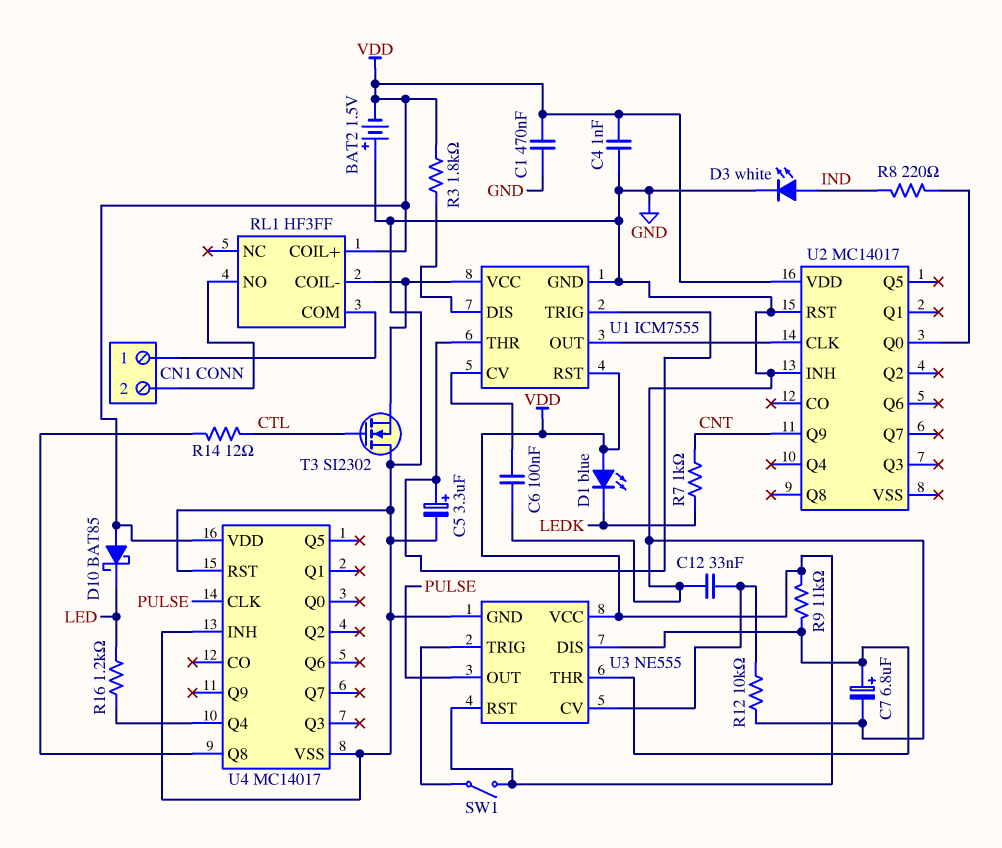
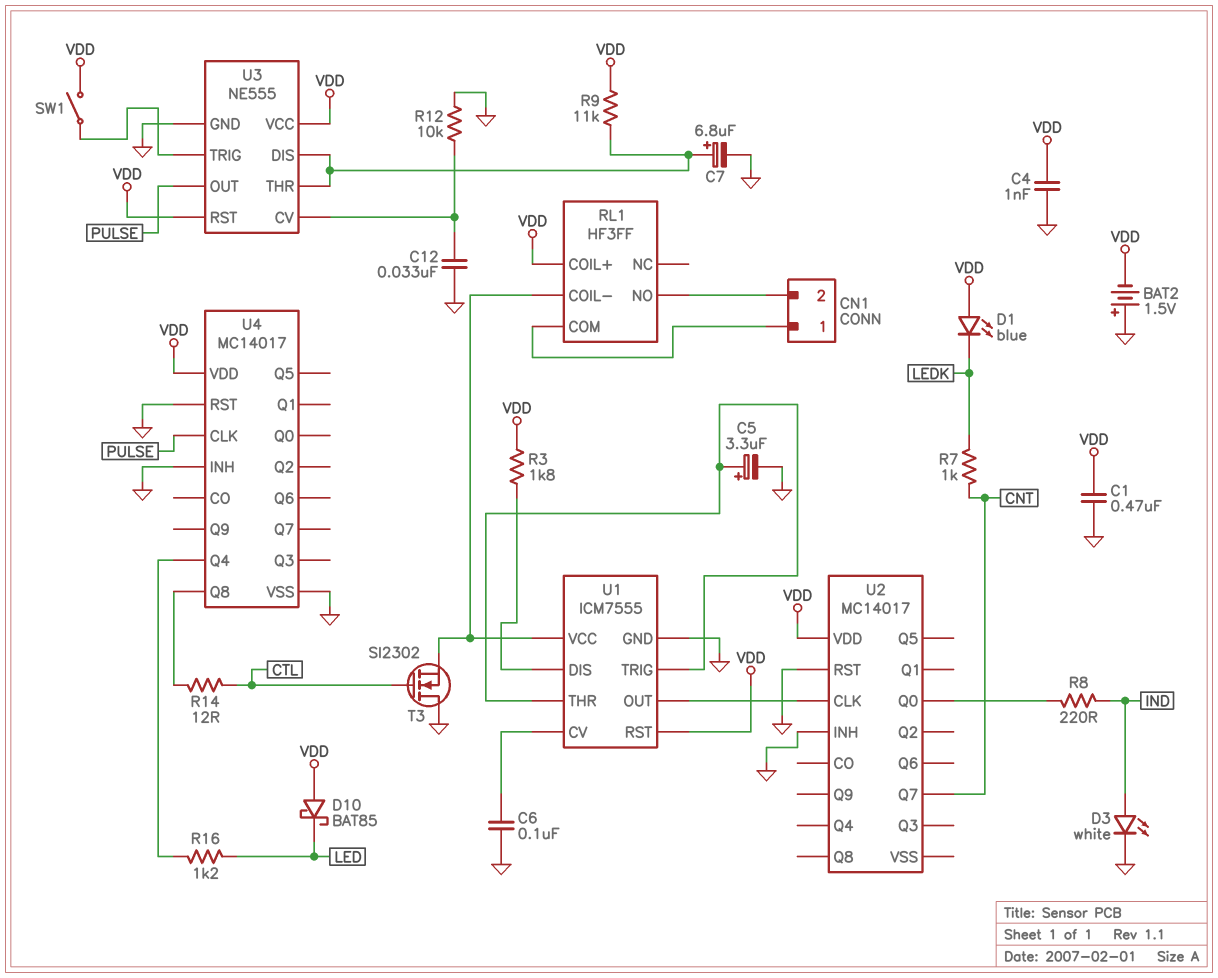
U2 pin Q7: none -> CNT
U2 pin Q9: CNT -> none

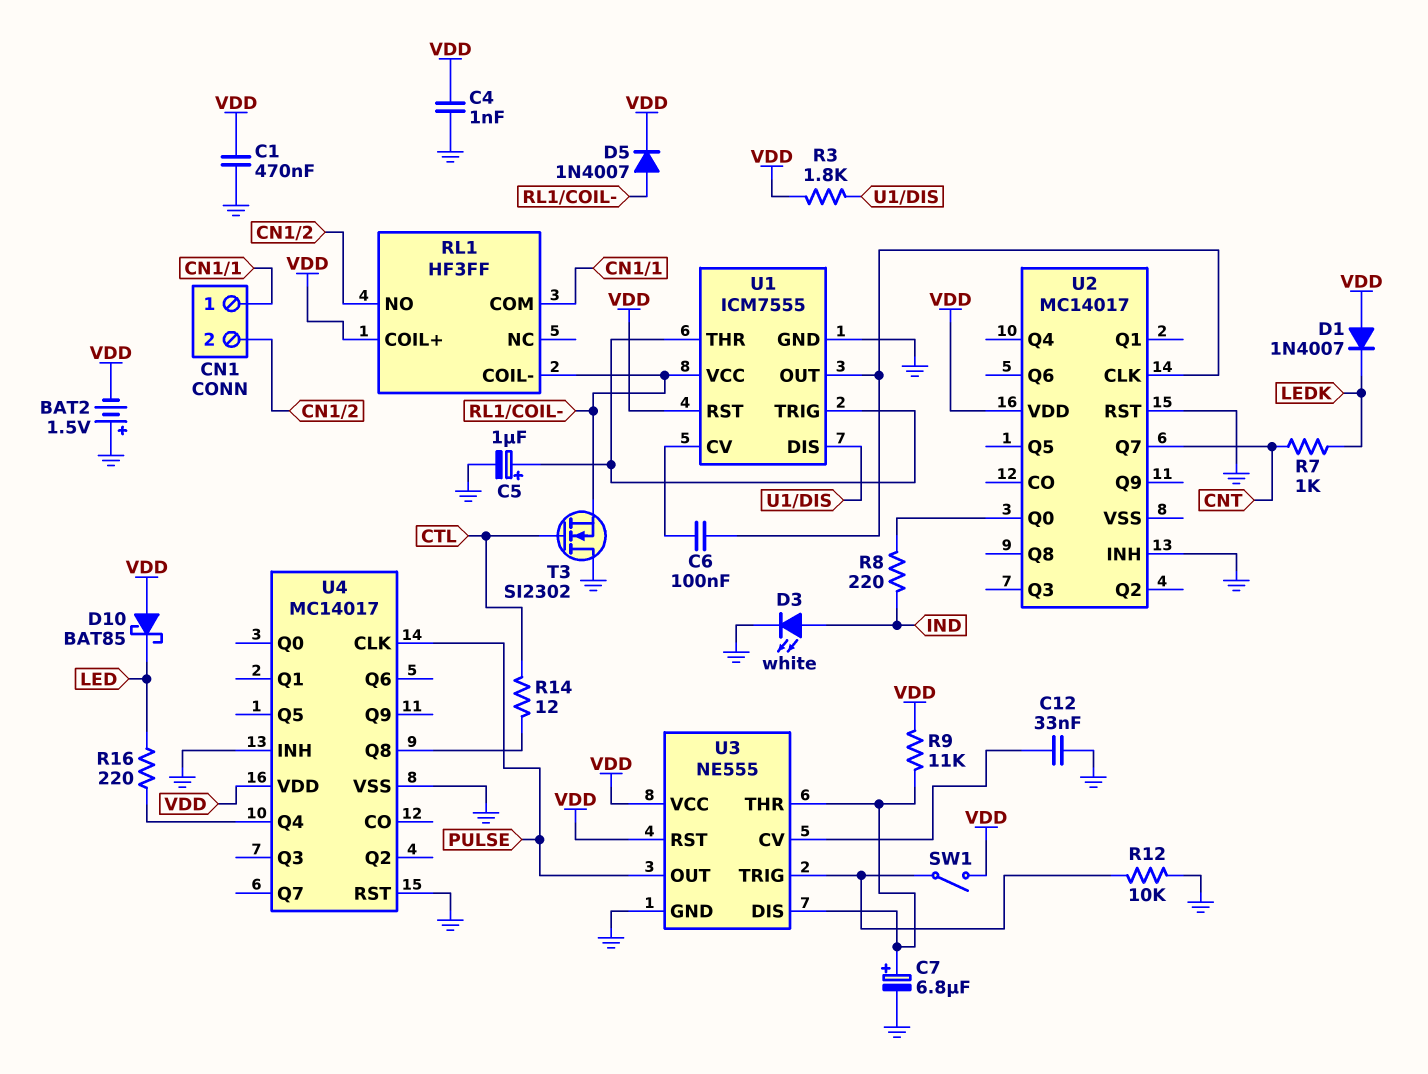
C5: 3.3uF (plus U1/THR, minus GND) -> 1uF (plus U1/THR, minus GND)
C6: 100nF (GND, U1/CV) -> 100nF (U1/CV, U1/OUT)
D1: LED blue (A VDD, K LEDK) -> diode 1N4007 (A VDD, K LEDK)
D5: none -> diode 1N4007 (A RL1/COIL-, K VDD)
R12: 10k (GND, U3/CV) -> 10k (GND, U3/TRIG)
R16: 1.2k (LED, U4/Q4) -> 220 (LED, U4/Q4)

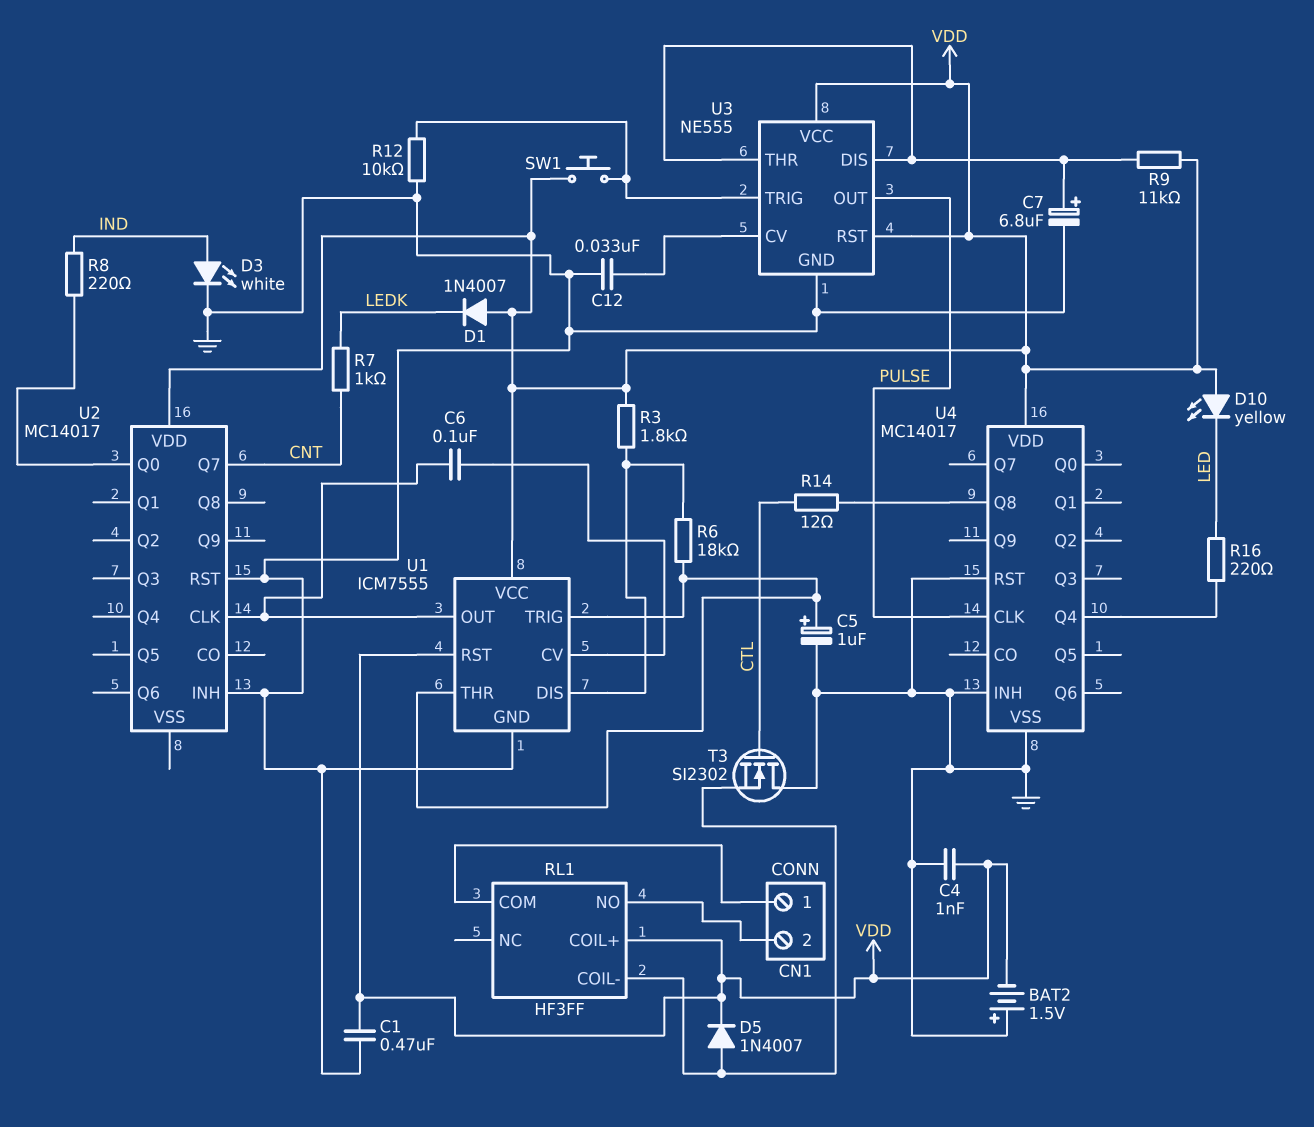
D10: schottky BAT85 (A VDD, K LED) -> LED yellow (A VDD, K LED)
R6: none -> 18k (U1/DIS, U1/THR)
SW1: switch (U3/TRIG, VDD) -> button (U3/TRIG, VDD)
U1 pin VCC: RL1/COIL- -> VDD

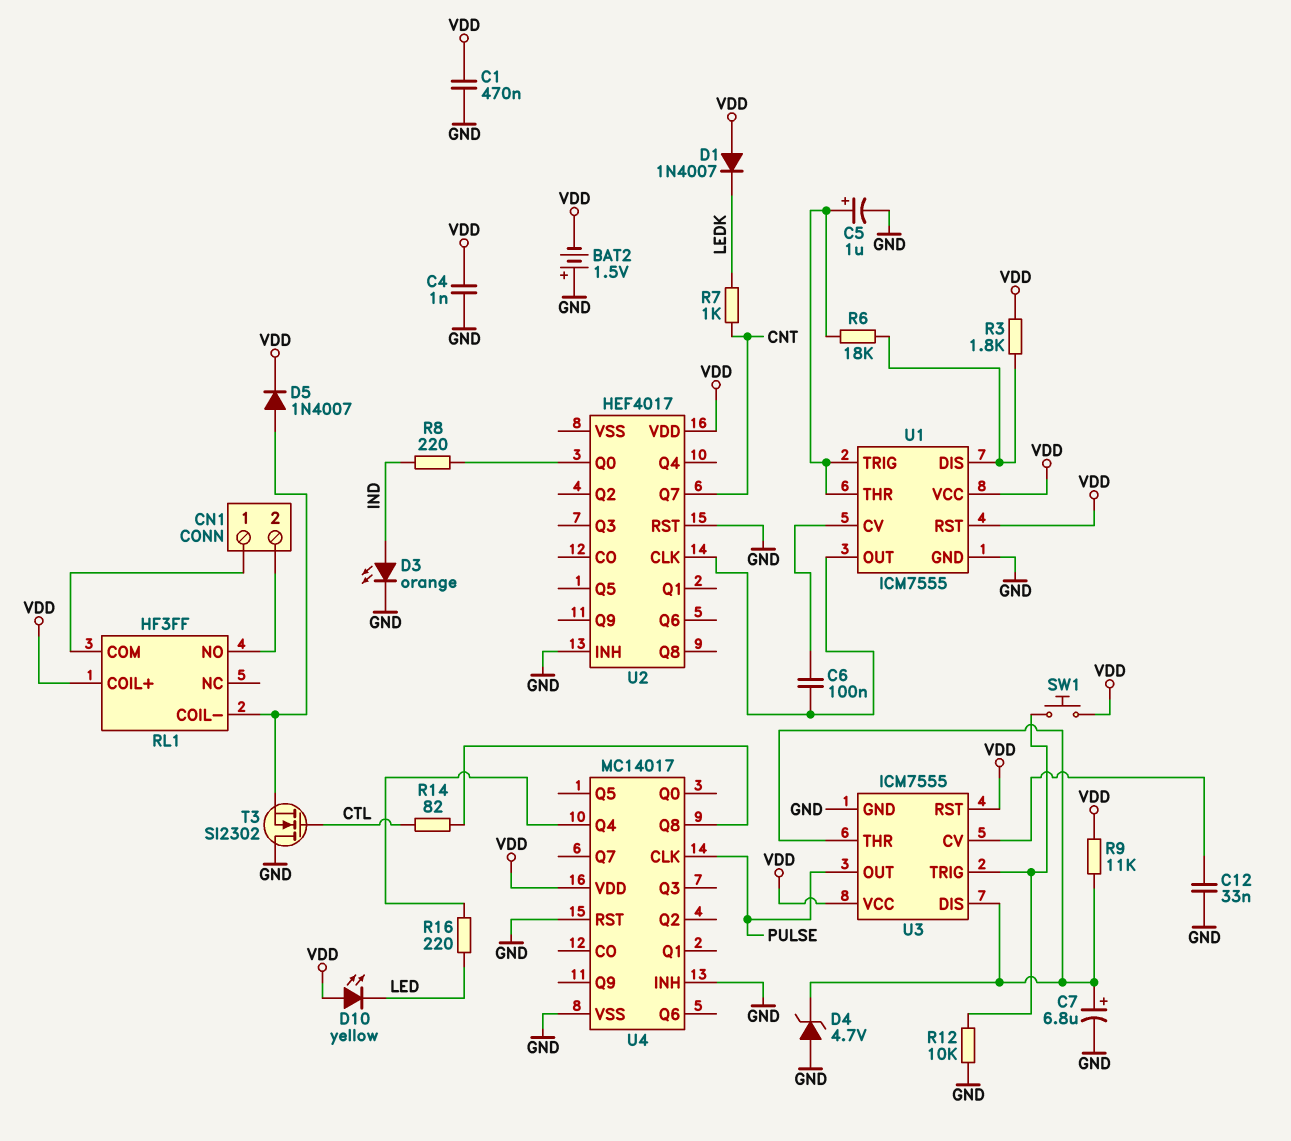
D3: LED white (A IND, K GND) -> LED orange (A IND, K GND)
D4: none -> zener 4.7V (A GND, K U3/DIS)
R14: 12 (CTL, U4/Q8) -> 82 (CTL, U4/Q8)
U2: MC14017 -> HEF4017
U3: NE555 -> ICM7555

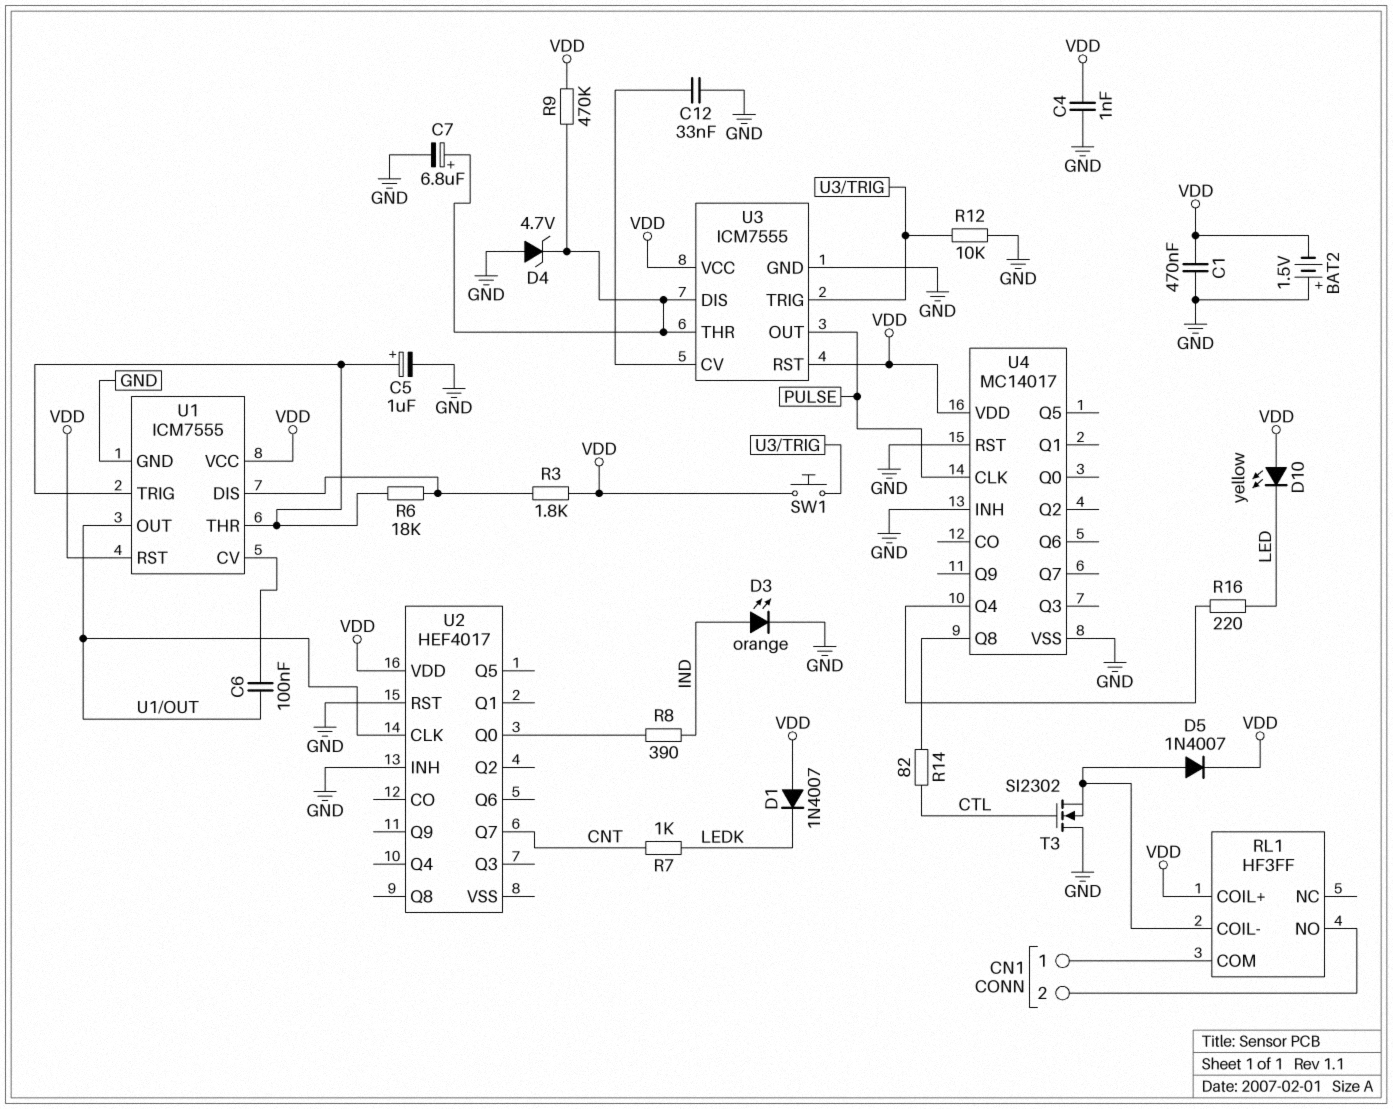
R8: 220 (IND, U2/Q0) -> 390 (IND, U2/Q0)
R9: 11k (U3/DIS, VDD) -> 470k (U3/DIS, VDD)

